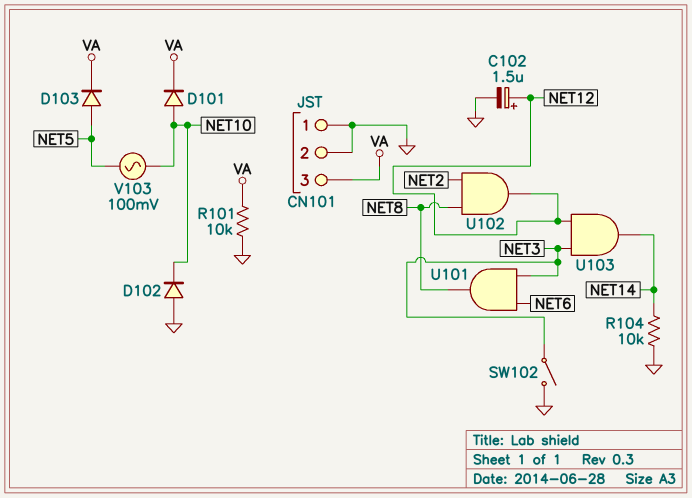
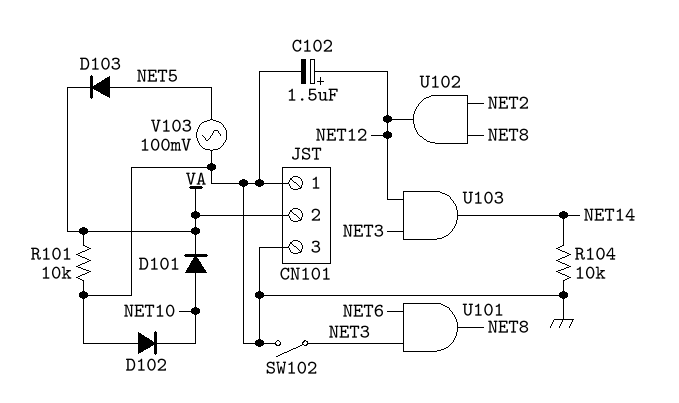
CN101 pin 2: GND -> VA
CN101 pin 3: VA -> GND
V103: AC 100mV (NET5, NET10) -> AC 100mV (GND, NET5)

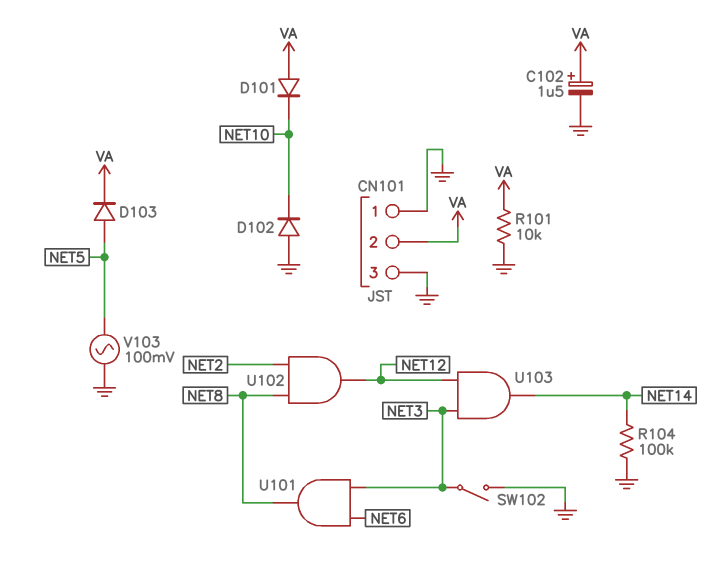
C102: 1.5uF (plus NET12, minus GND) -> 1.5uF (plus VA, minus GND)
D101: diode (A NET10, K VA) -> diode (A VA, K NET10)
R104: 10k (GND, NET14) -> 100k (GND, NET14)

